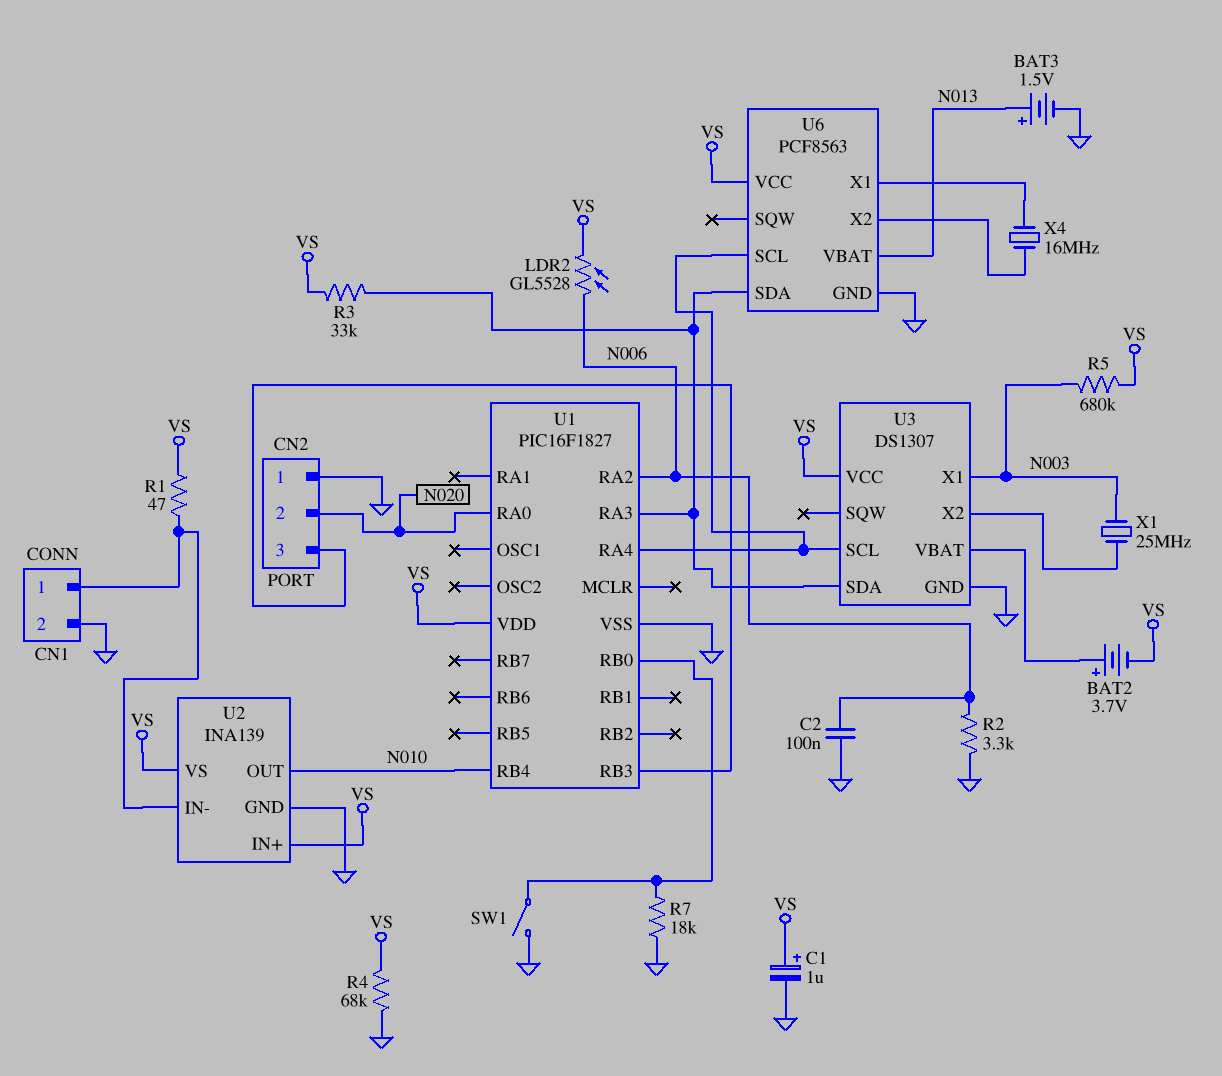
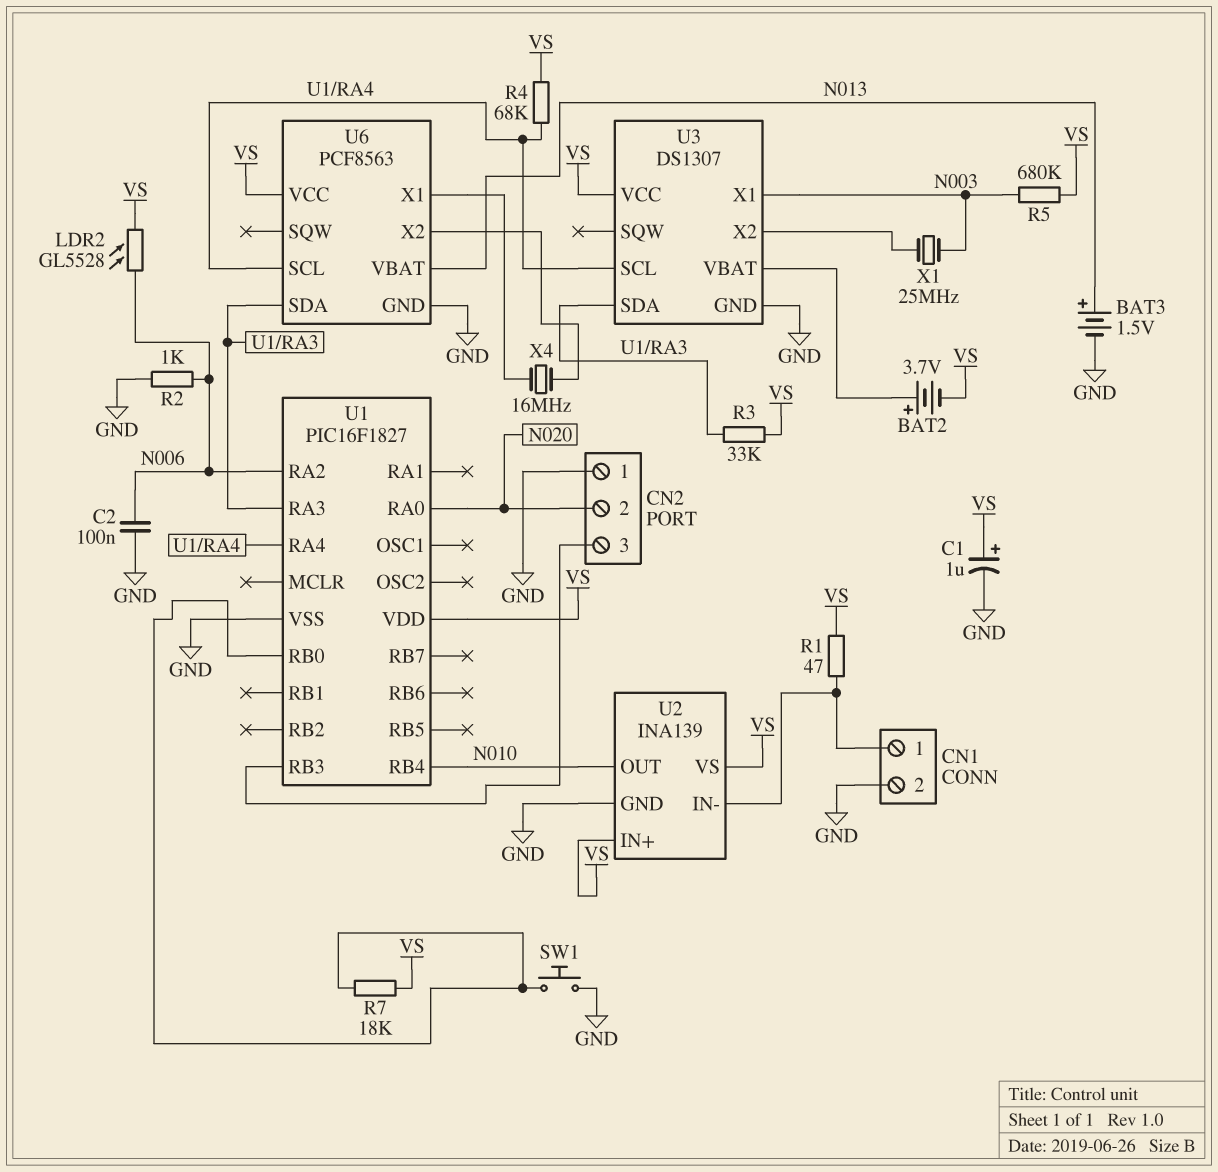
R2: 3.3k (GND, N006) -> 1k (GND, N006)
R4: 68k (GND, VS) -> 68k (U1/RA4, VS)
R7: 18k (GND, U1/RB0) -> 18k (U1/RB0, VS)
SW1: switch (GND, U1/RB0) -> button (GND, U1/RB0)

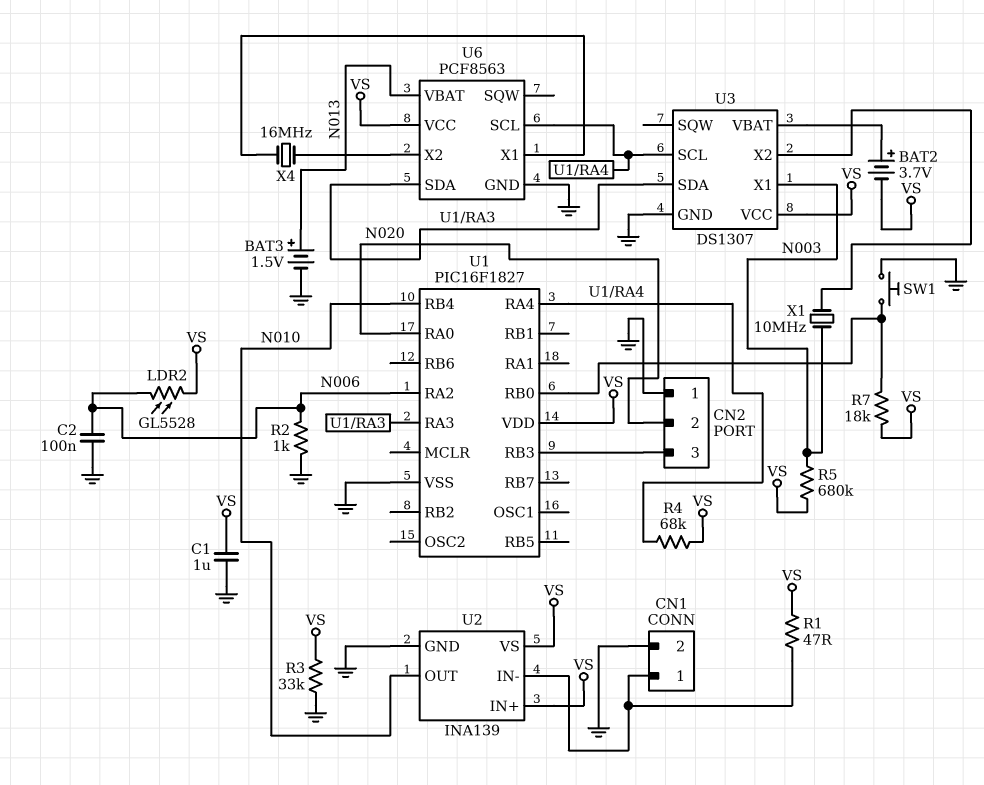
C1: 1uF (plus VS, minus GND) -> 1uF (GND, VS)
R3: 33k (U1/RA3, VS) -> 33k (GND, VS)
X1: 25MHz (N003, U3/X2) -> 10MHz (N003, U3/X2)

